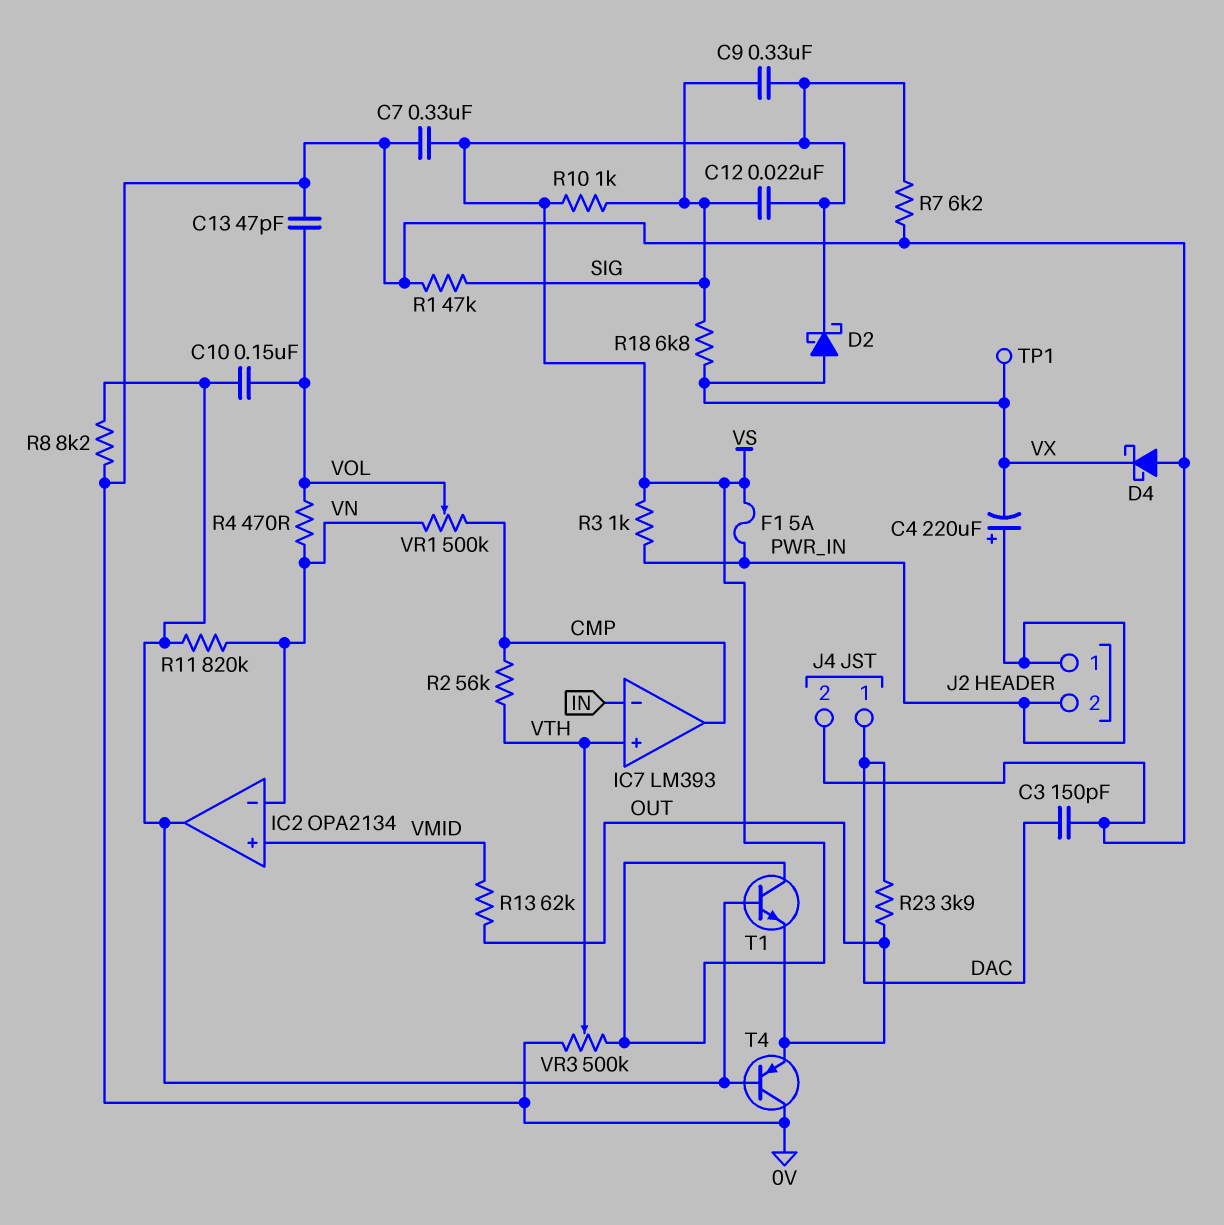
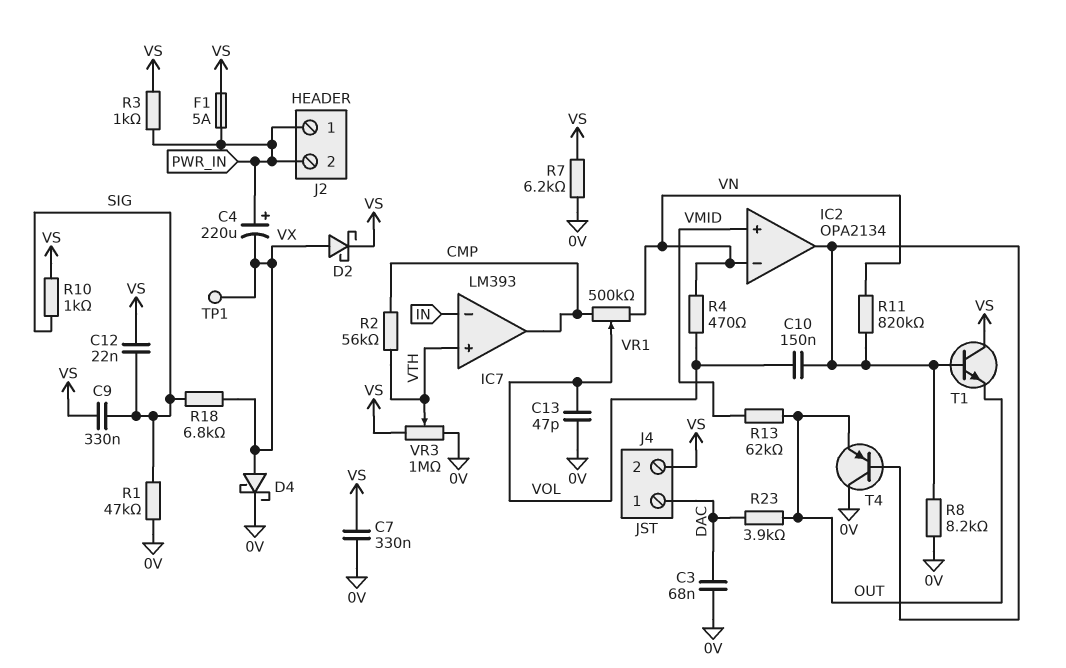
C3: 150pF (0V, DAC) -> 68nF (0V, DAC)
D4: schottky (A 0V, K VX) -> schottky (A VX, K 0V)
J4 pin 2: 0V -> VS
VR3: 500k (0V, VS, wiper VTH) -> 1M (0V, VS, wiper VTH)

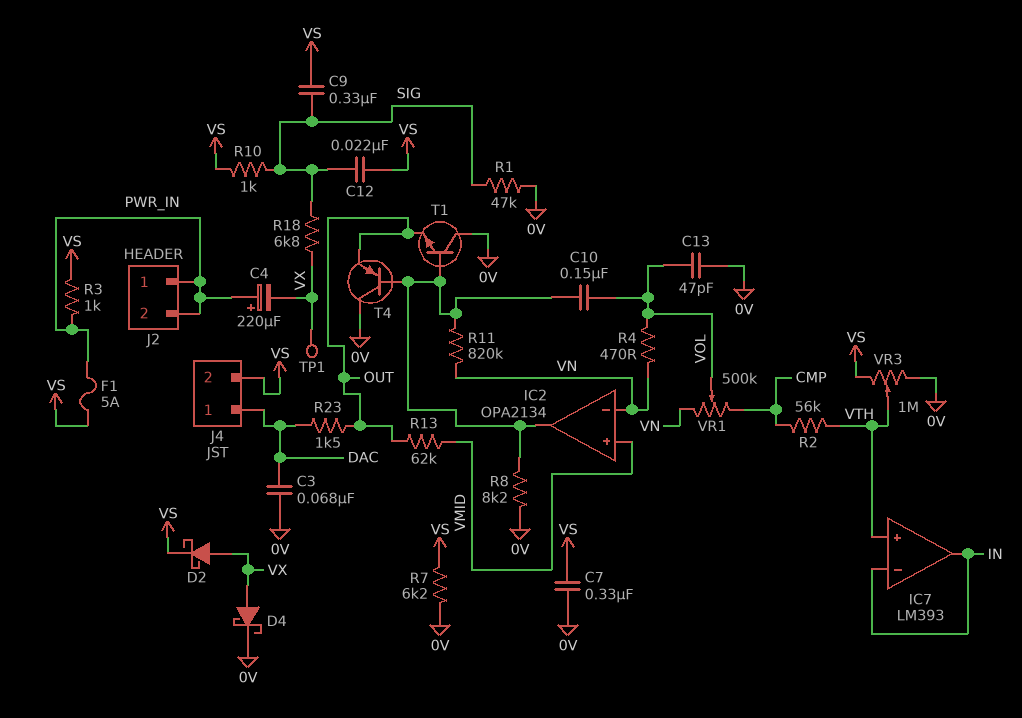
IC7 pin out: CMP -> IN
R23: 3.9k (DAC, OUT) -> 1.5k (DAC, OUT)
T1: NPN (B IC2/out, C VS, E OUT) -> NPN (B IC2/out, C 0V, E OUT)

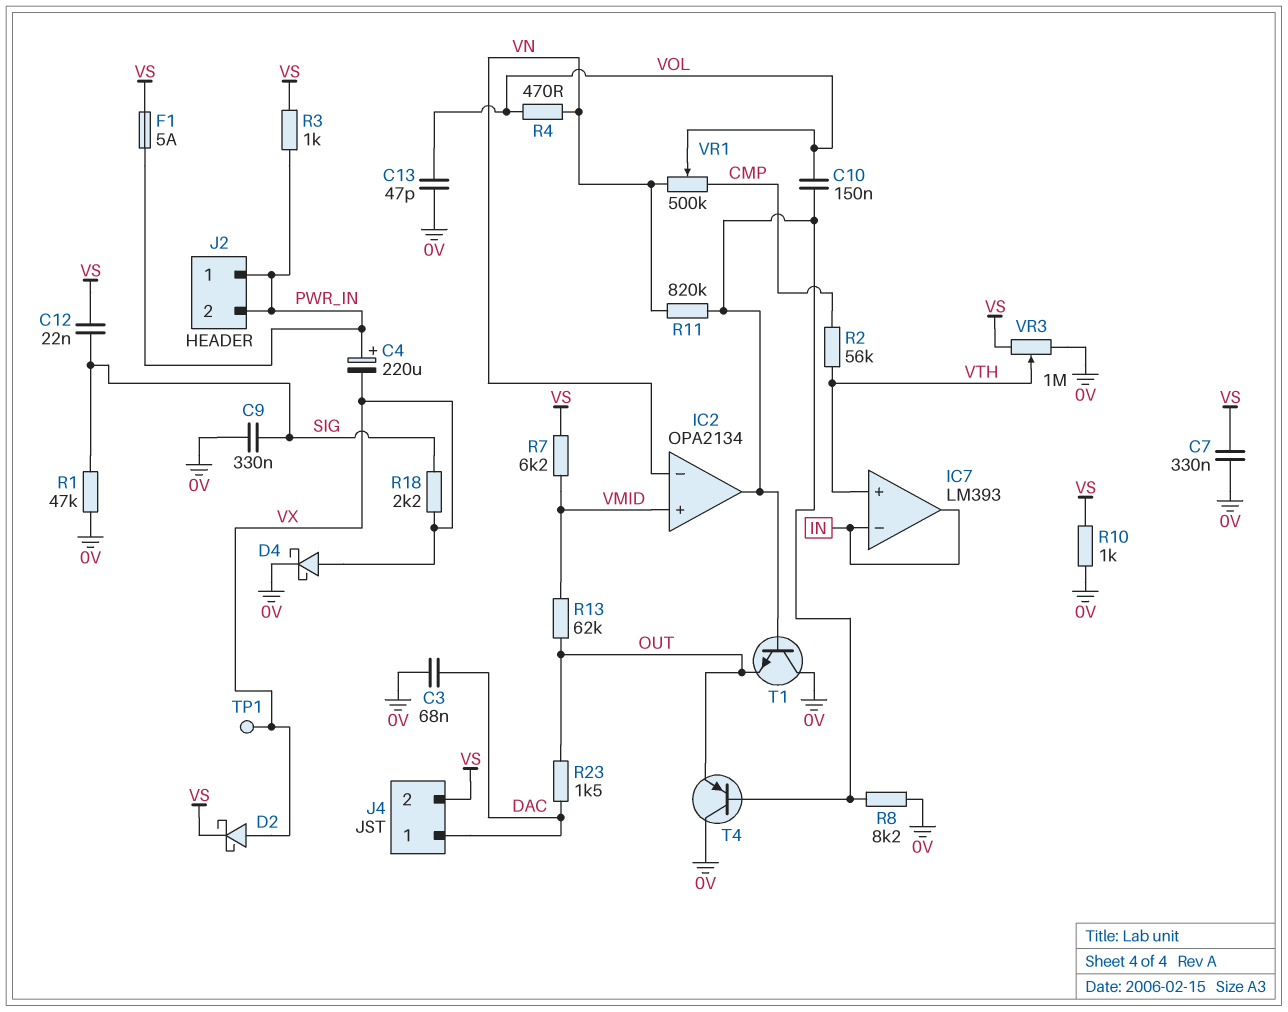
C9: 330nF (SIG, VS) -> 330nF (0V, SIG)
R7: 6.2k (0V, VS) -> 6.2k (VMID, VS)
R10: 1k (SIG, VS) -> 1k (0V, VS)
R18: 6.8k (SIG, VX) -> 2.2k (SIG, VX)

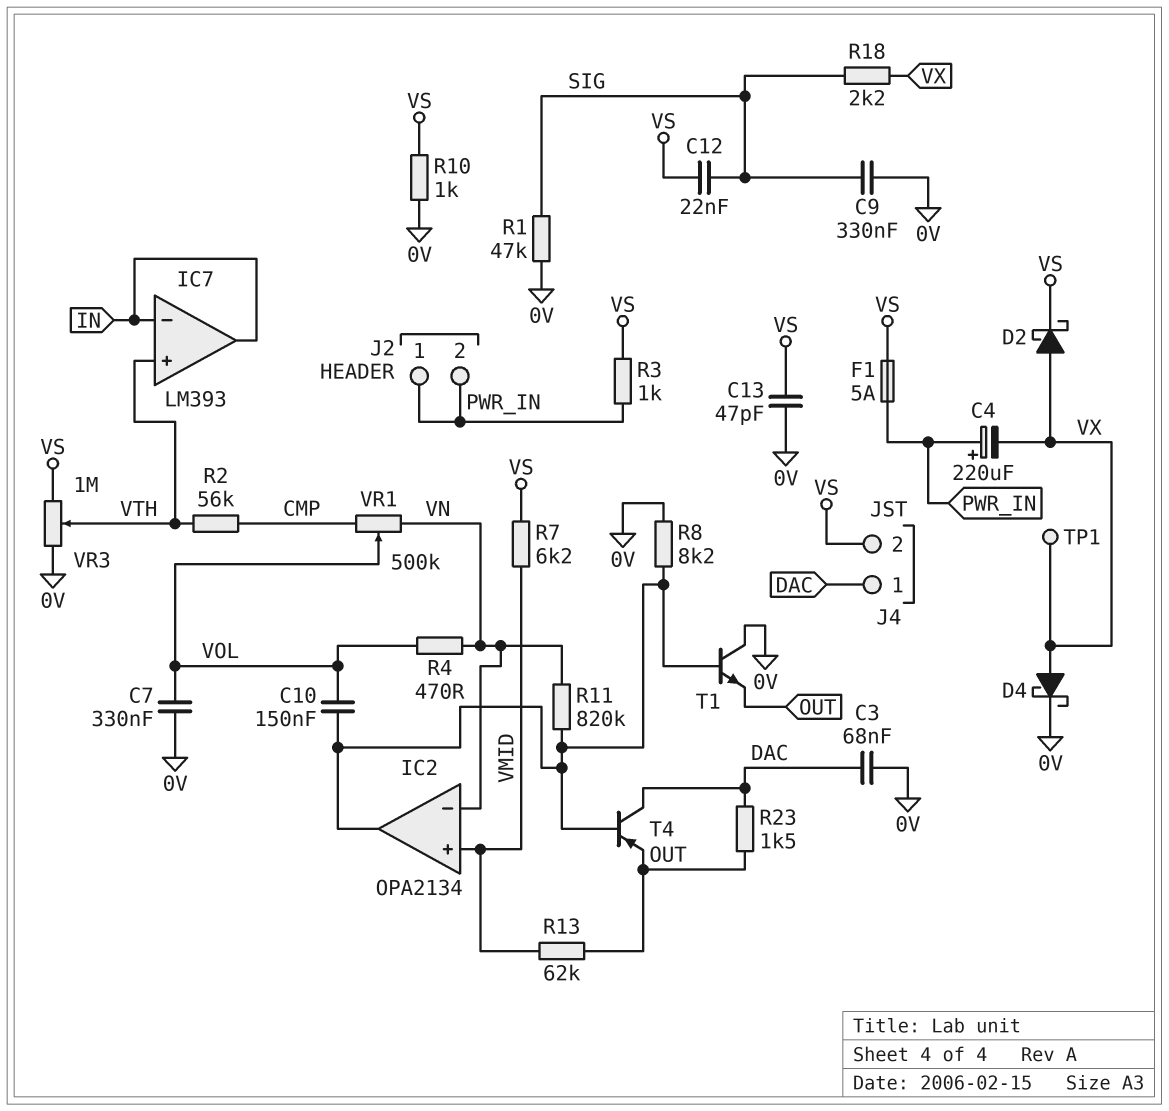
C7: 330nF (0V, VS) -> 330nF (0V, VOL)
C13: 47pF (0V, VOL) -> 47pF (0V, VS)
T4: PNP (B IC2/out, C 0V, E OUT) -> PNP (B IC2/out, C DAC, E OUT)

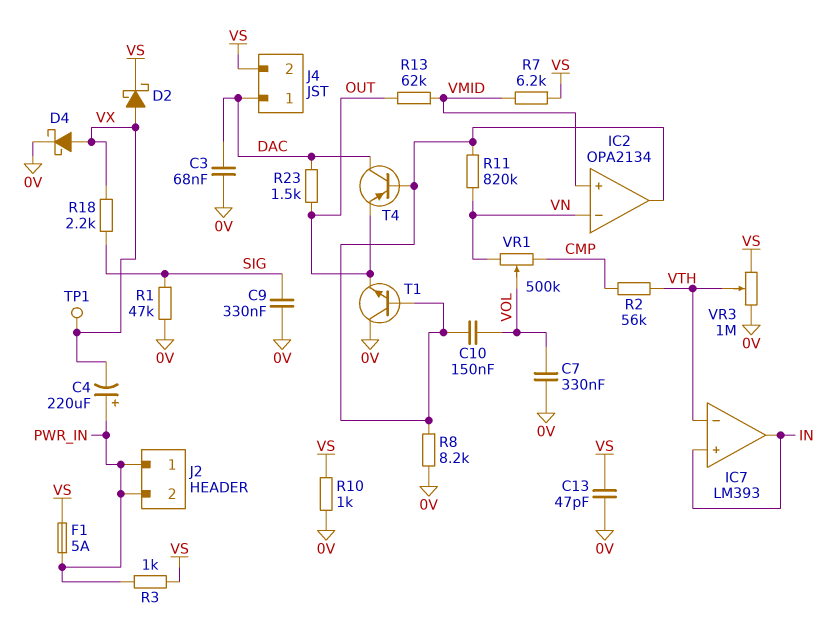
C12: 22nF (SIG, VS) -> none
IC7 pin in+: VTH -> IN
IC7 pin in-: IN -> VTH
R4: 470 (VN, VOL) -> none

